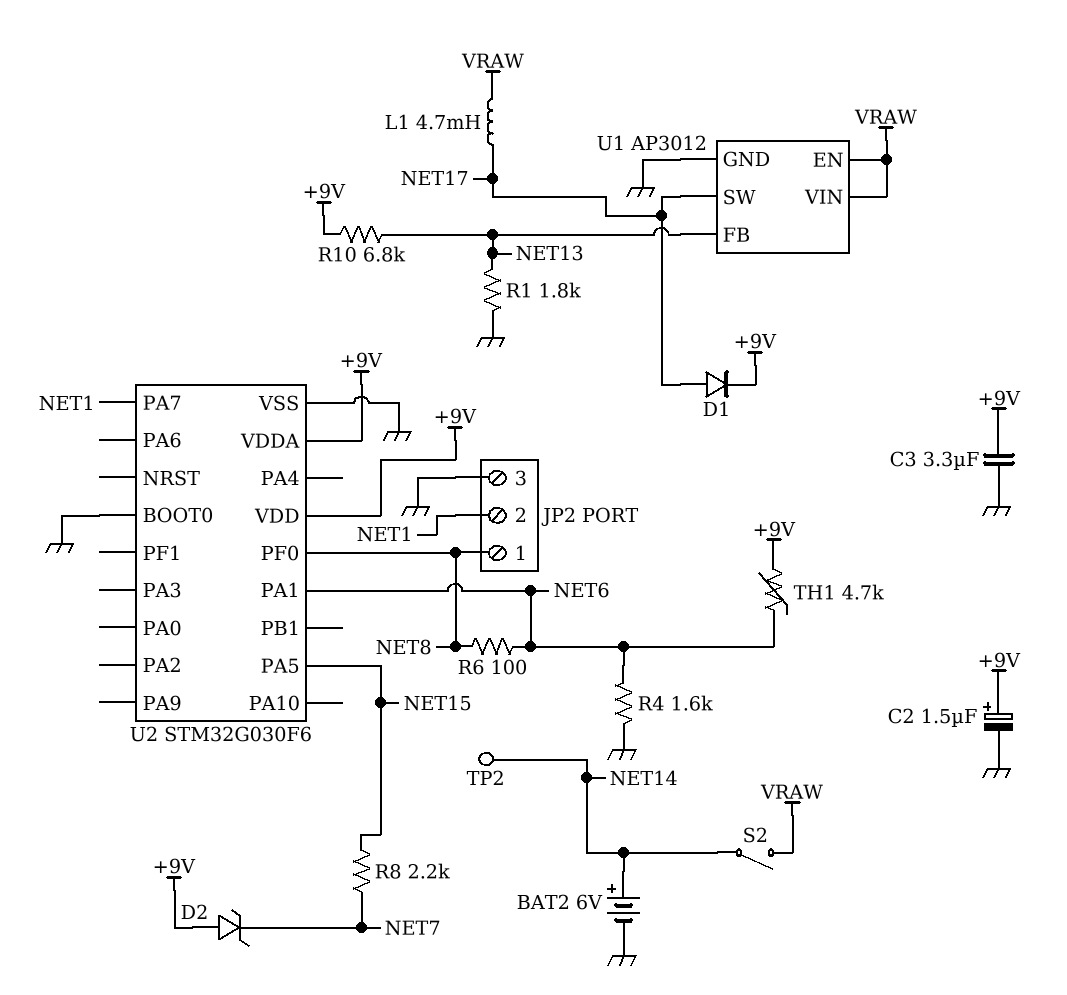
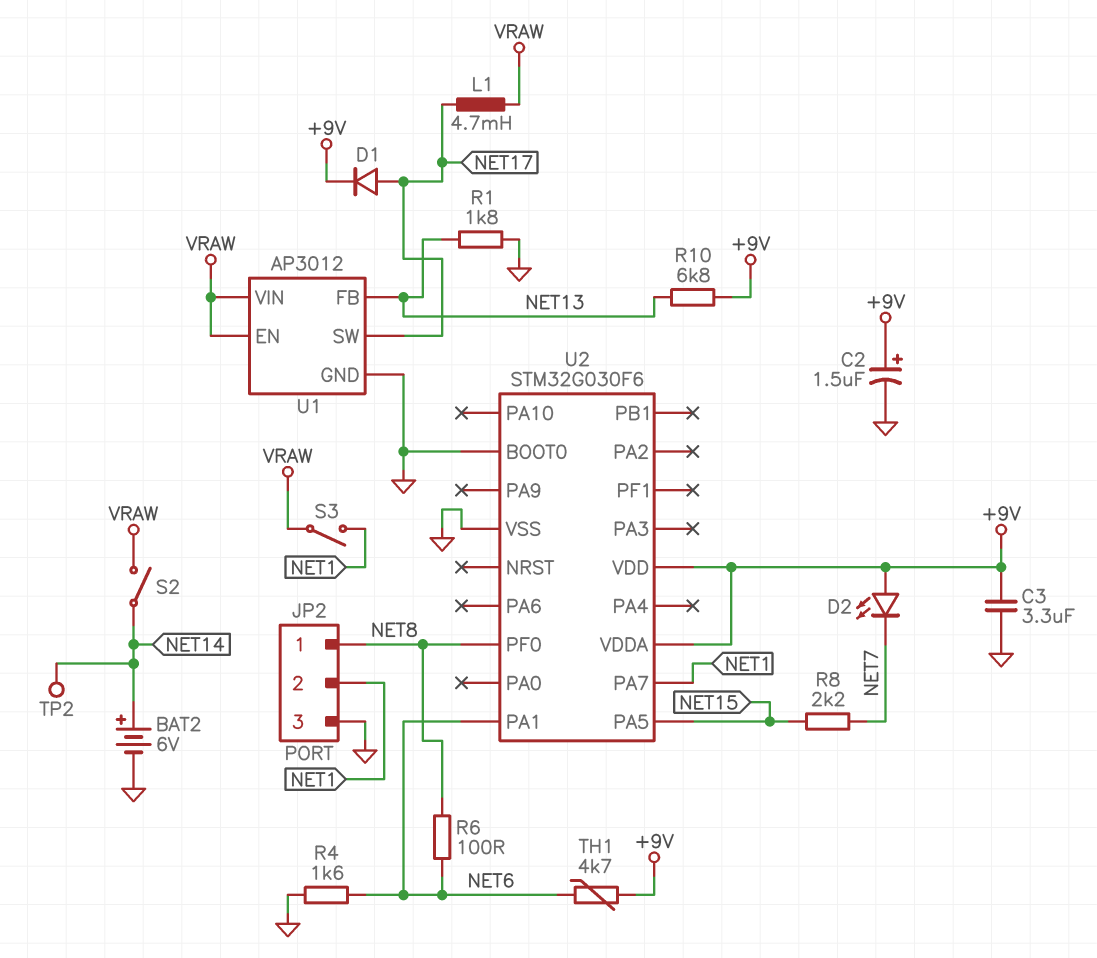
D2: zener (A +9V, K NET7) -> LED (A +9V, K NET7)
S3: none -> switch (NET1, VRAW)

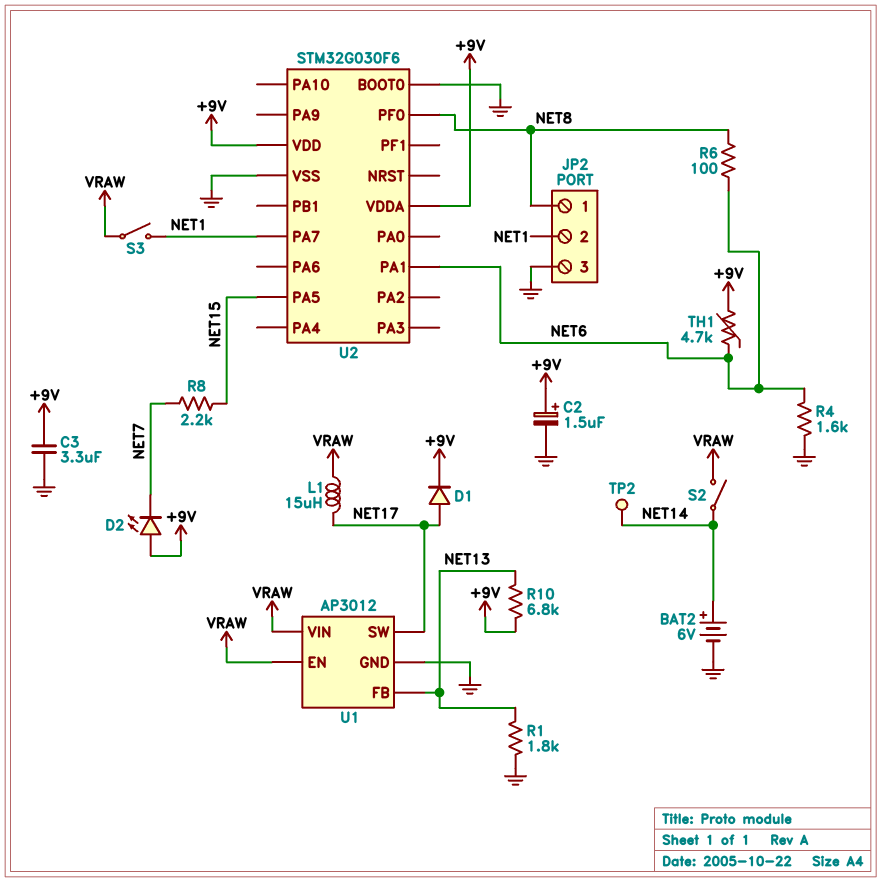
L1: 4.7mH (NET17, VRAW) -> 15uH (NET17, VRAW)

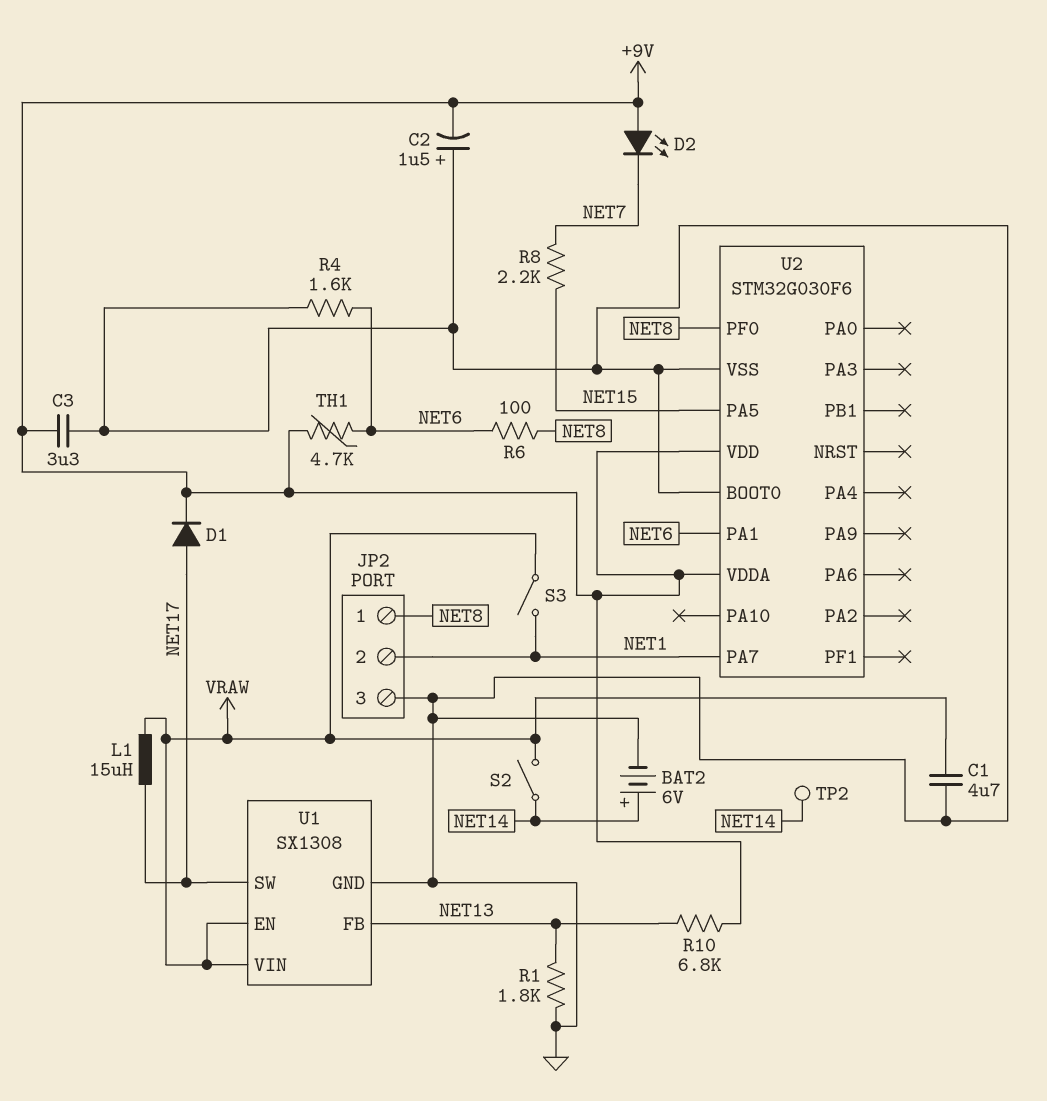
C1: none -> 4.7uF (GND, VRAW)
C2: 1.5uF (plus +9V, minus GND) -> 1.5uF (plus GND, minus +9V)
U1: AP3012 -> SX1308

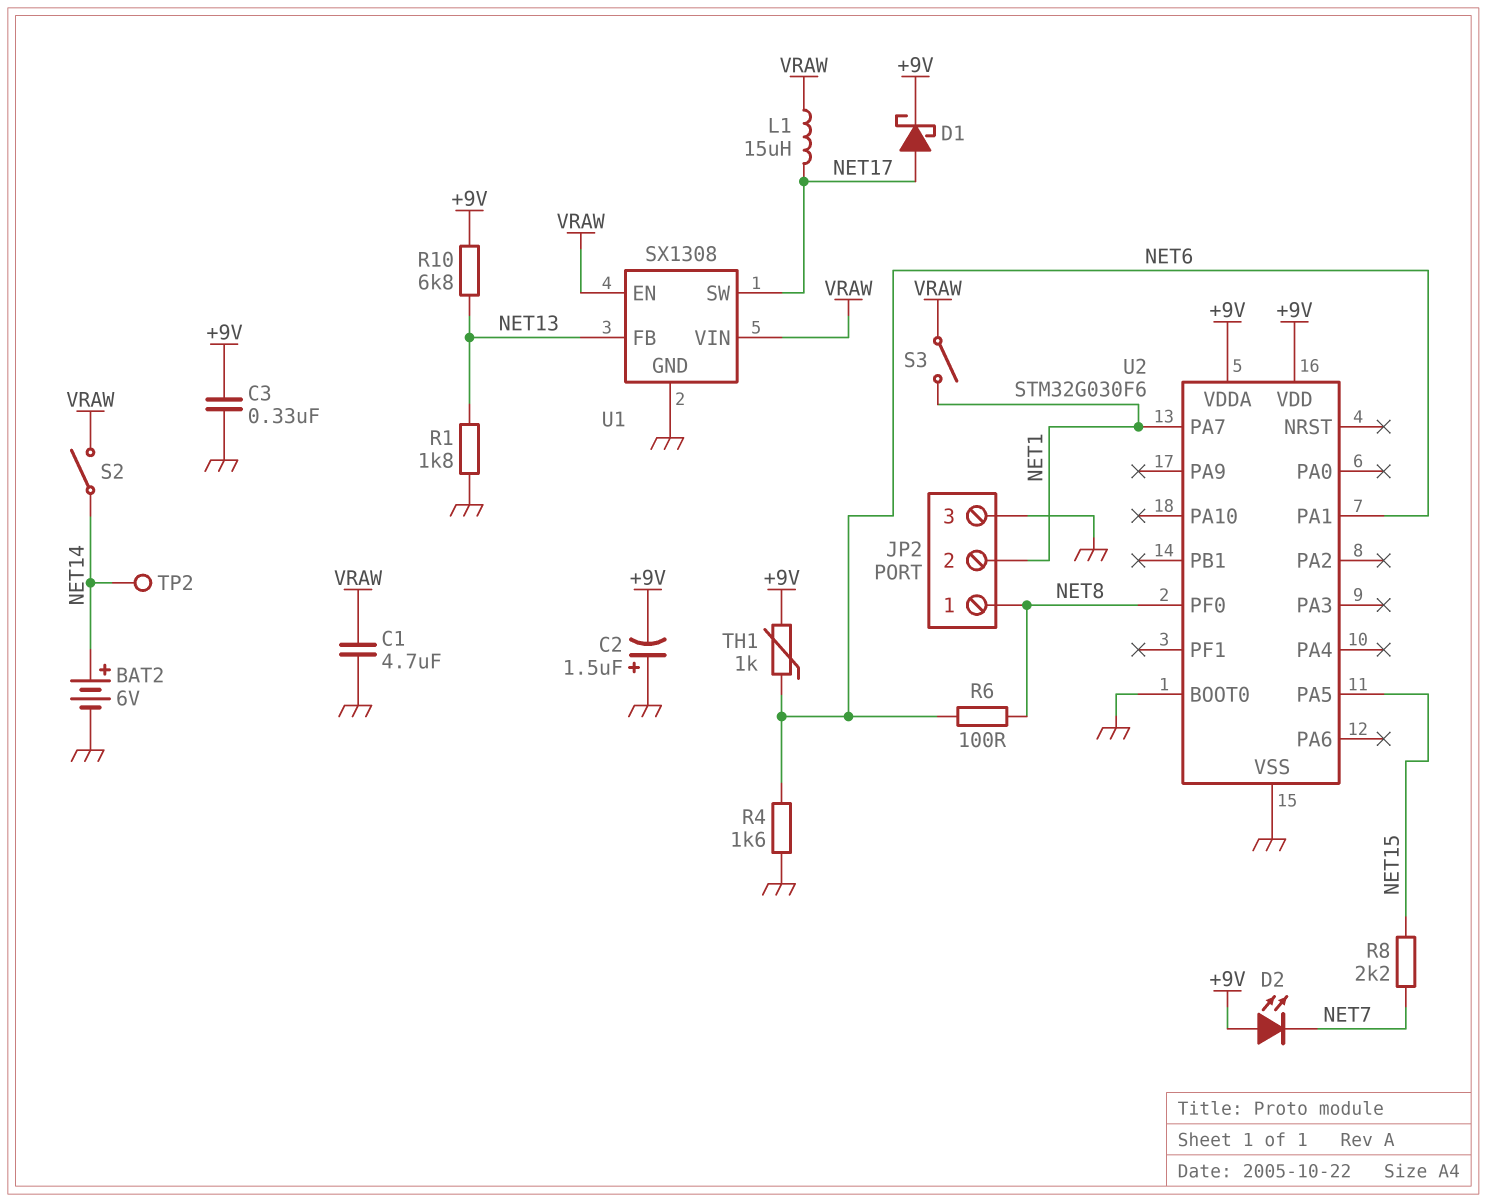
C3: 3.3uF (+9V, GND) -> 330nF (+9V, GND)
D1: diode (A NET17, K +9V) -> schottky (A NET17, K +9V)
TH1: 4.7k (+9V, NET6) -> 1k (+9V, NET6)

